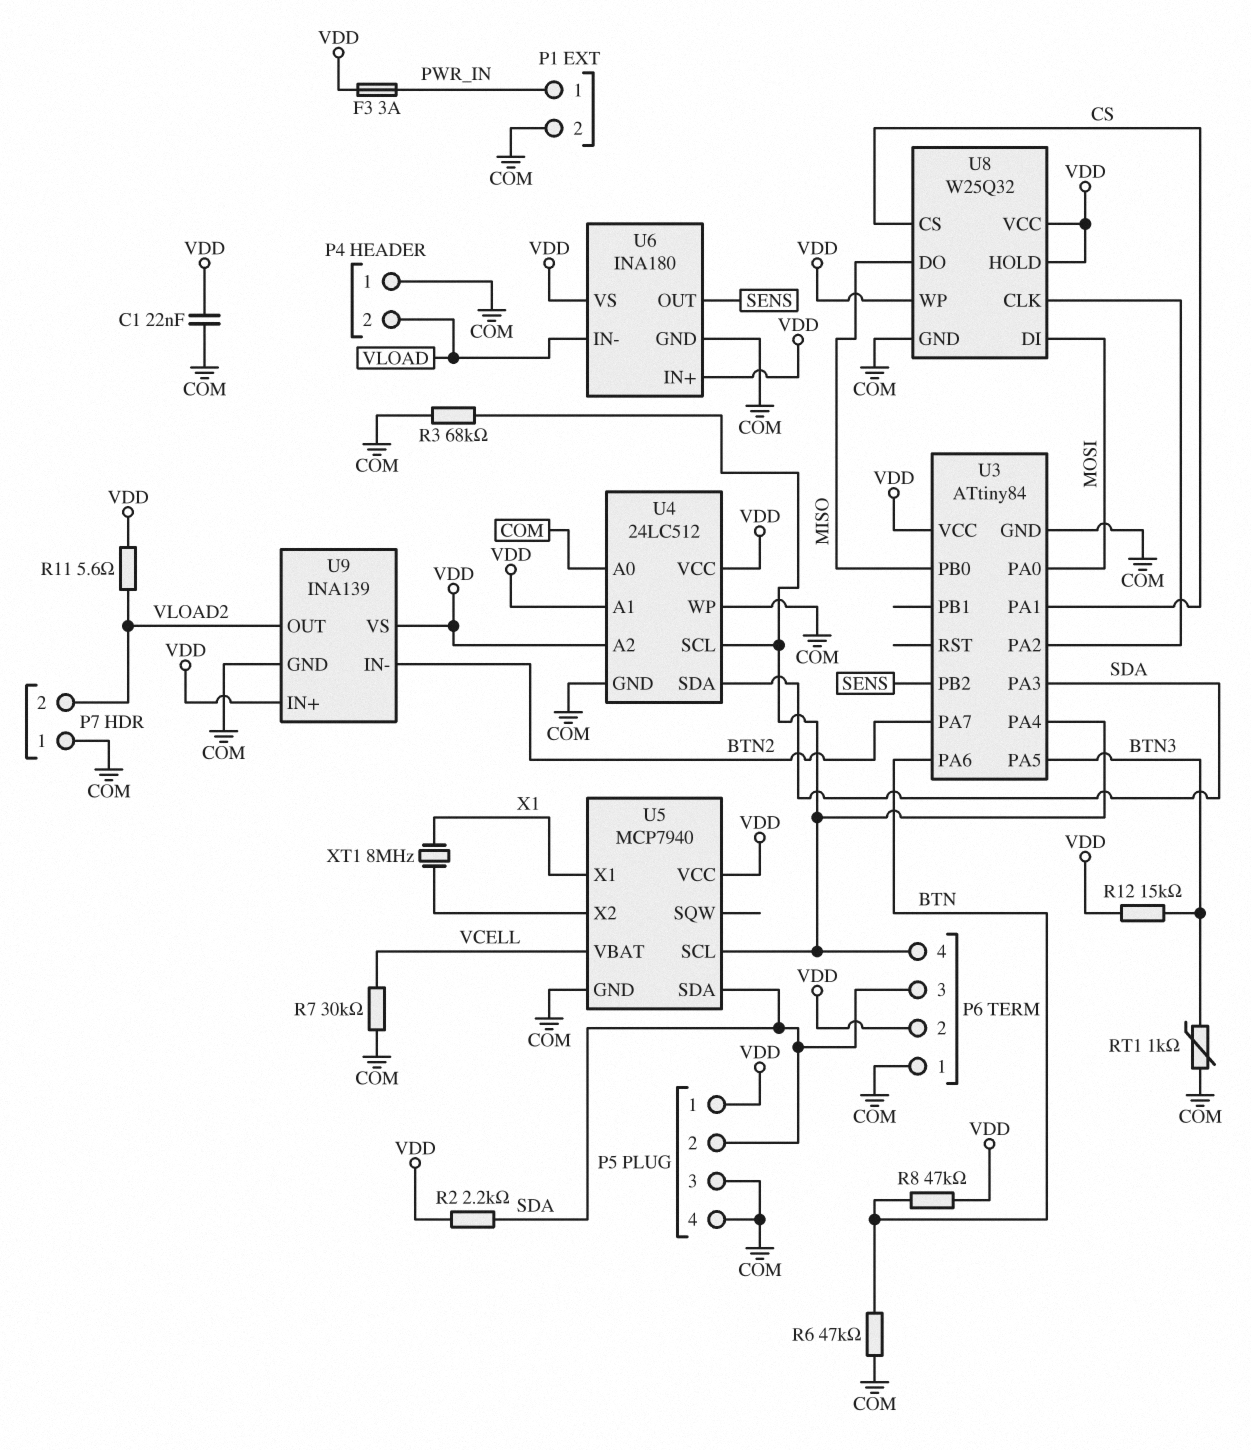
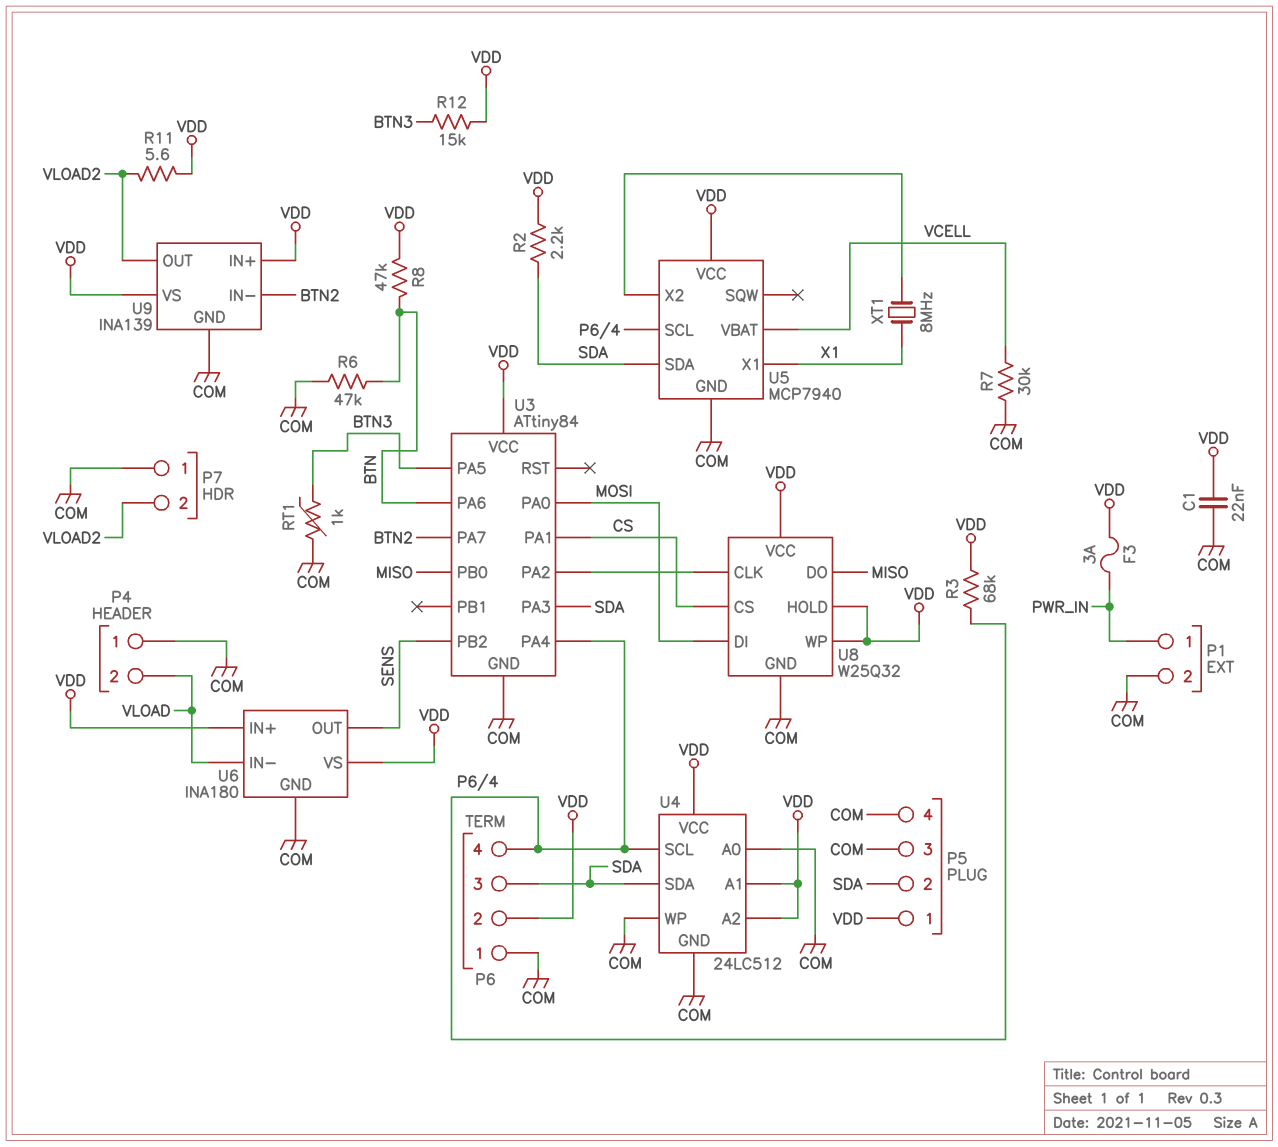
R3: 68k (COM, P6/4) -> 68k (P6/4, VDD)

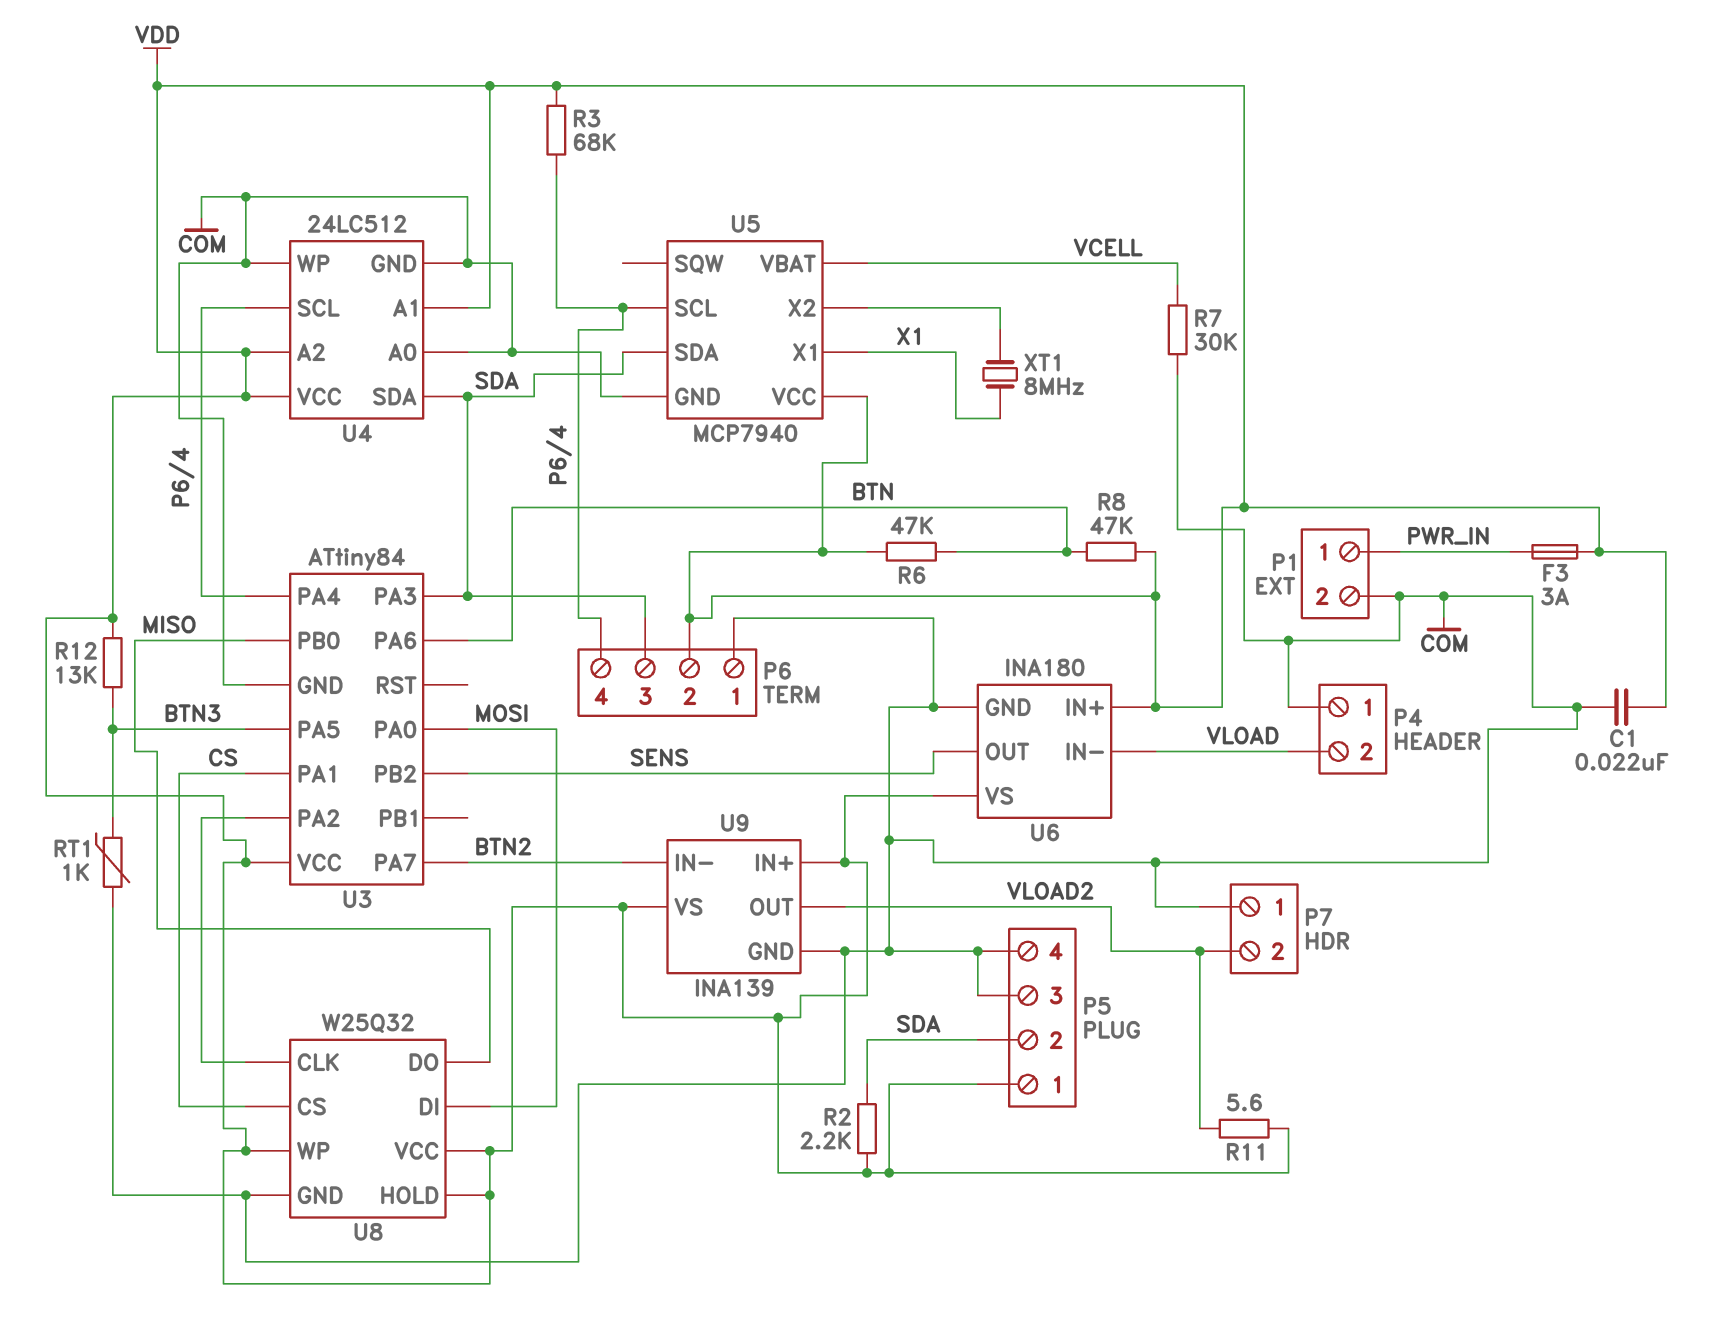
R6: 47k (BTN, COM) -> 47k (BTN, VDD)
R12: 15k (BTN3, VDD) -> 13k (BTN3, VDD)

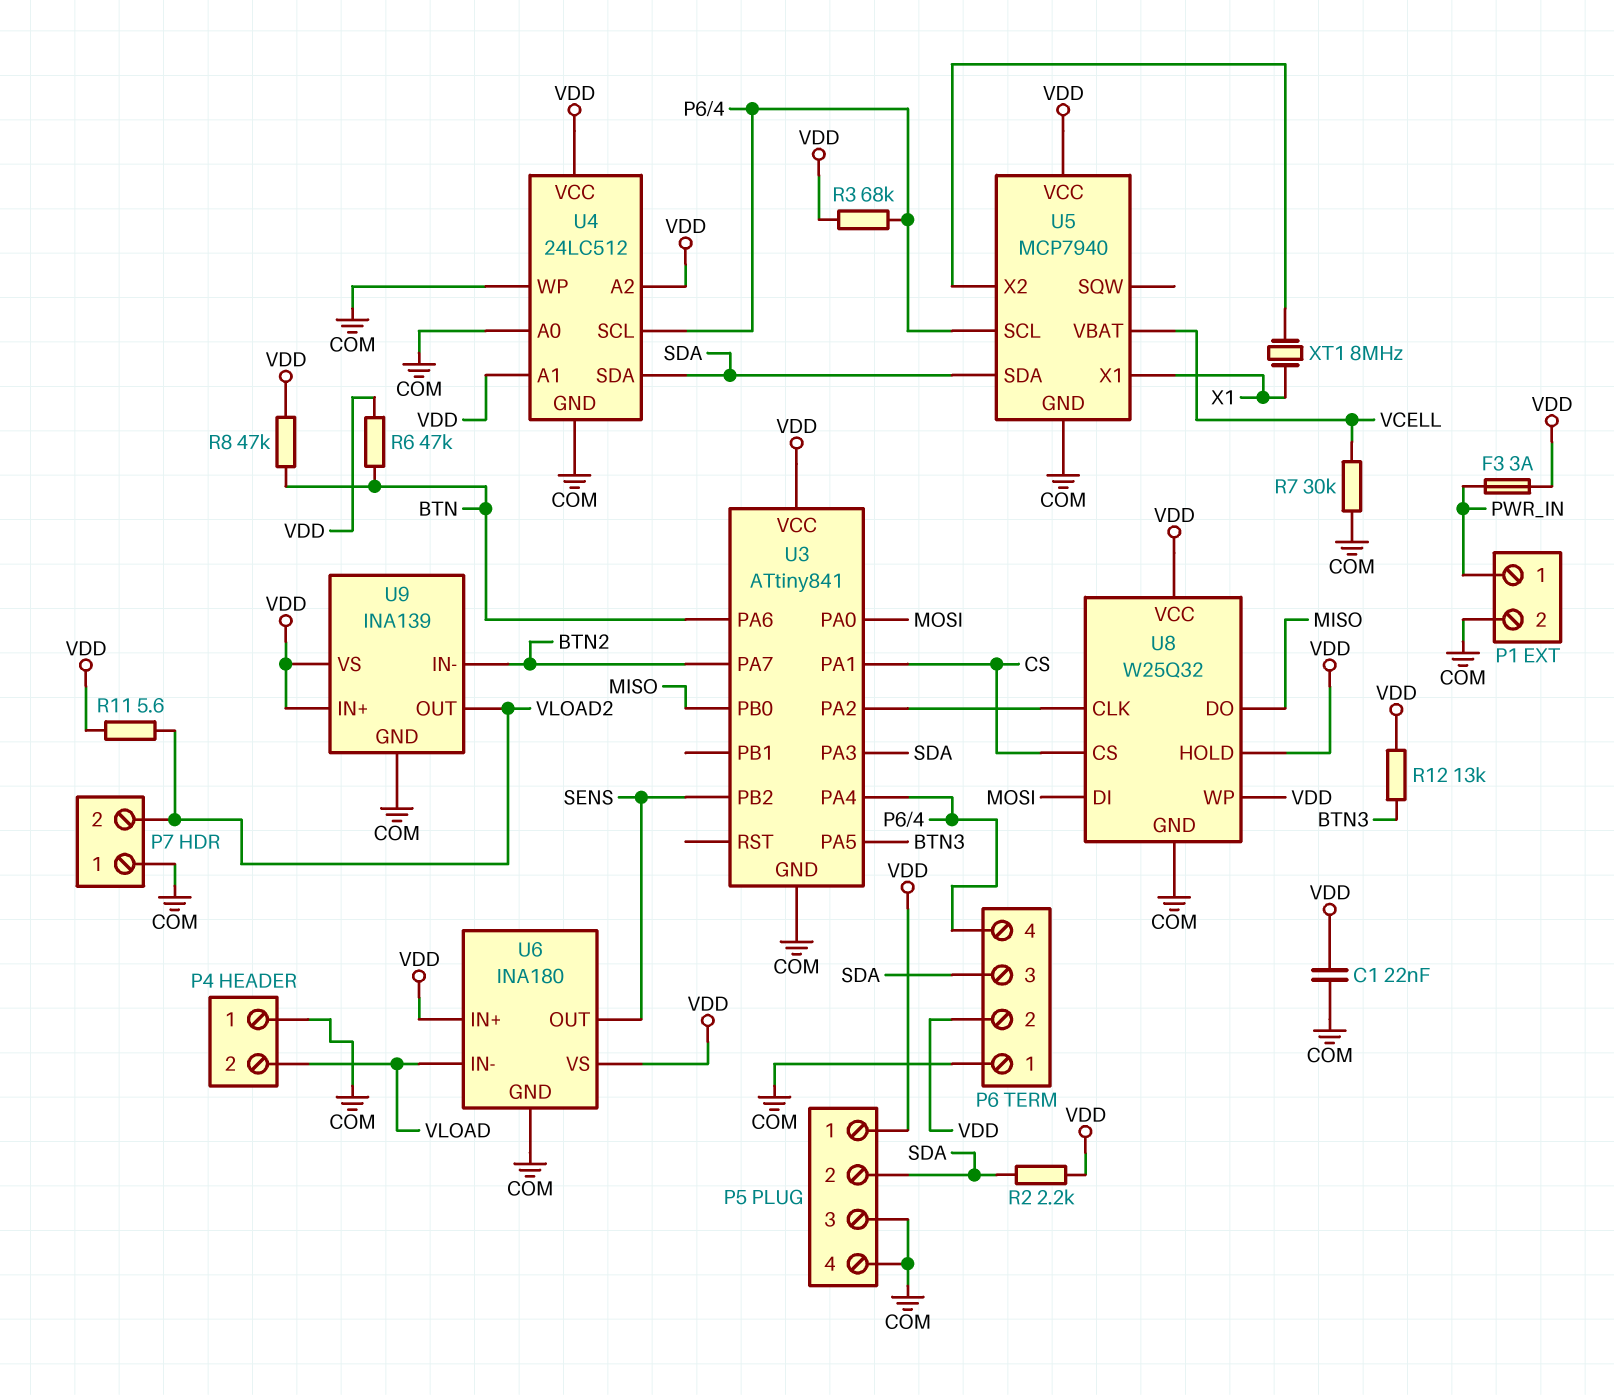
RT1: 1k (BTN3, COM) -> none
U3: ATtiny84 -> ATtiny841

